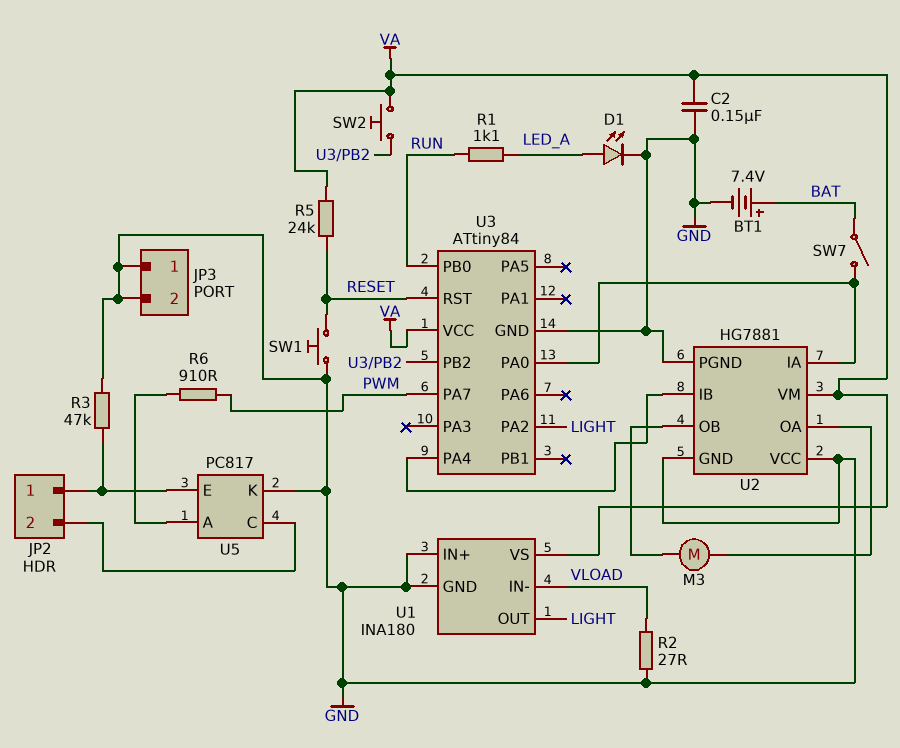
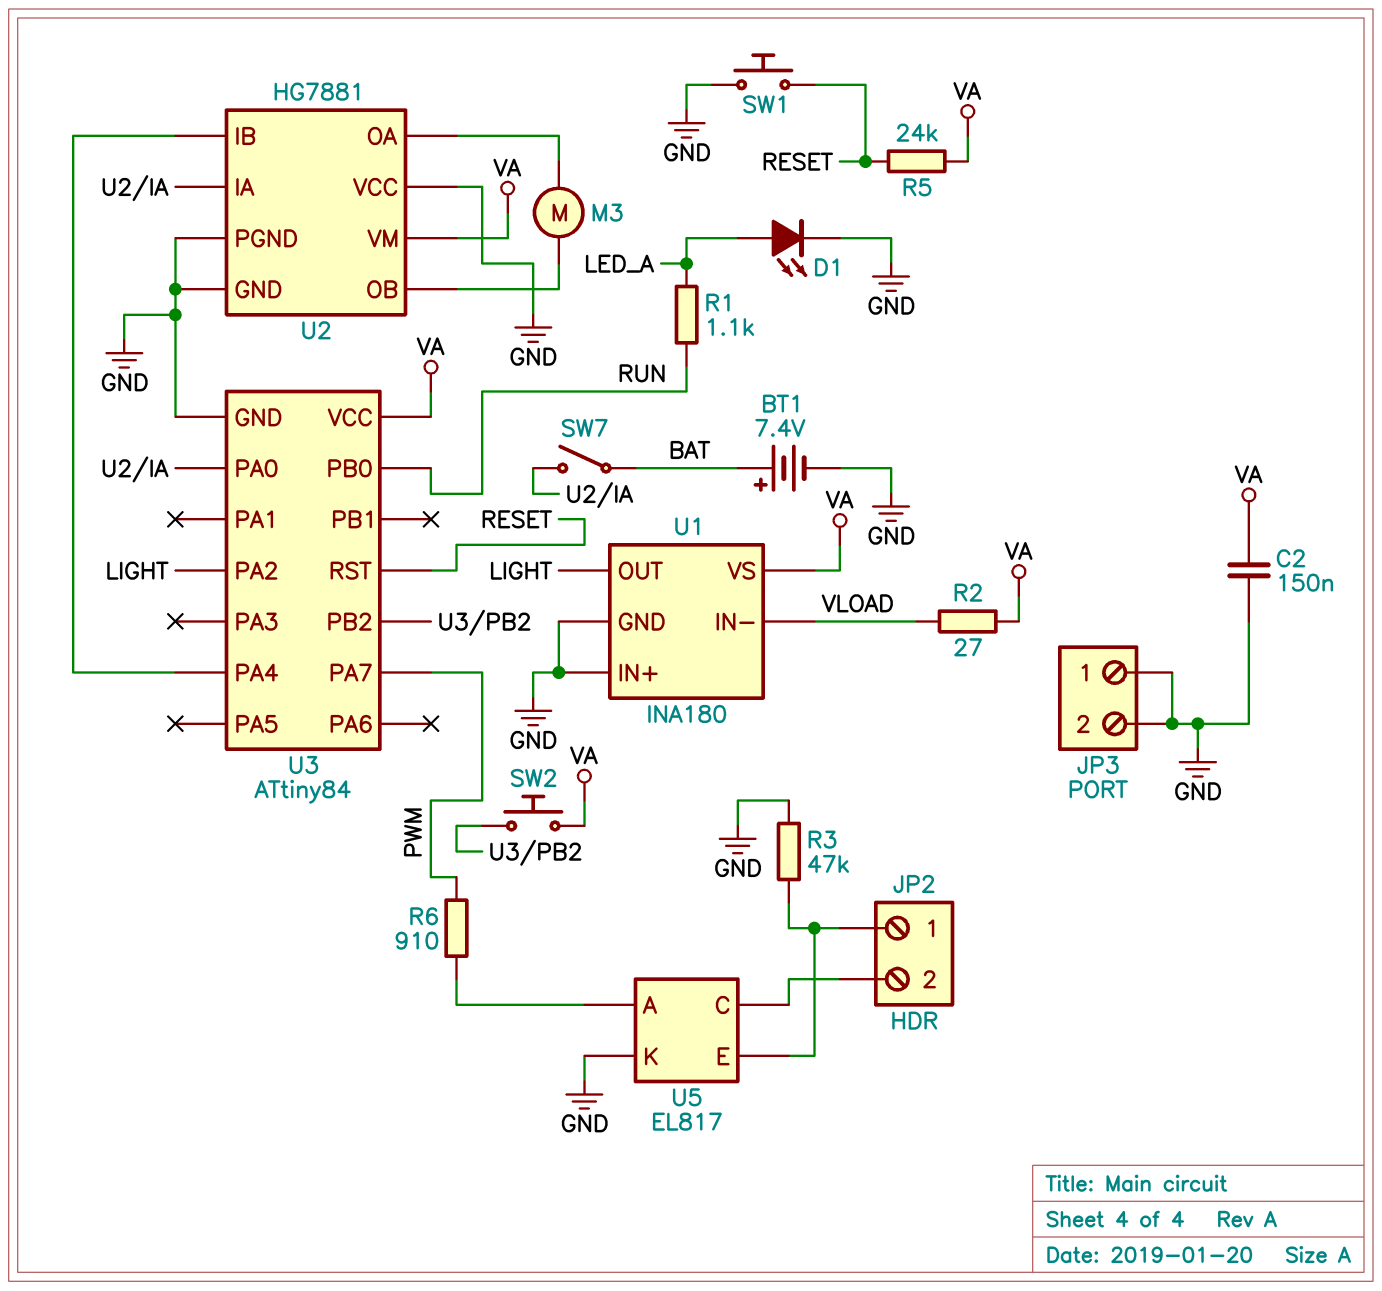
R2: 27 (GND, VLOAD) -> 27 (VA, VLOAD)
U5: PC817 -> EL817

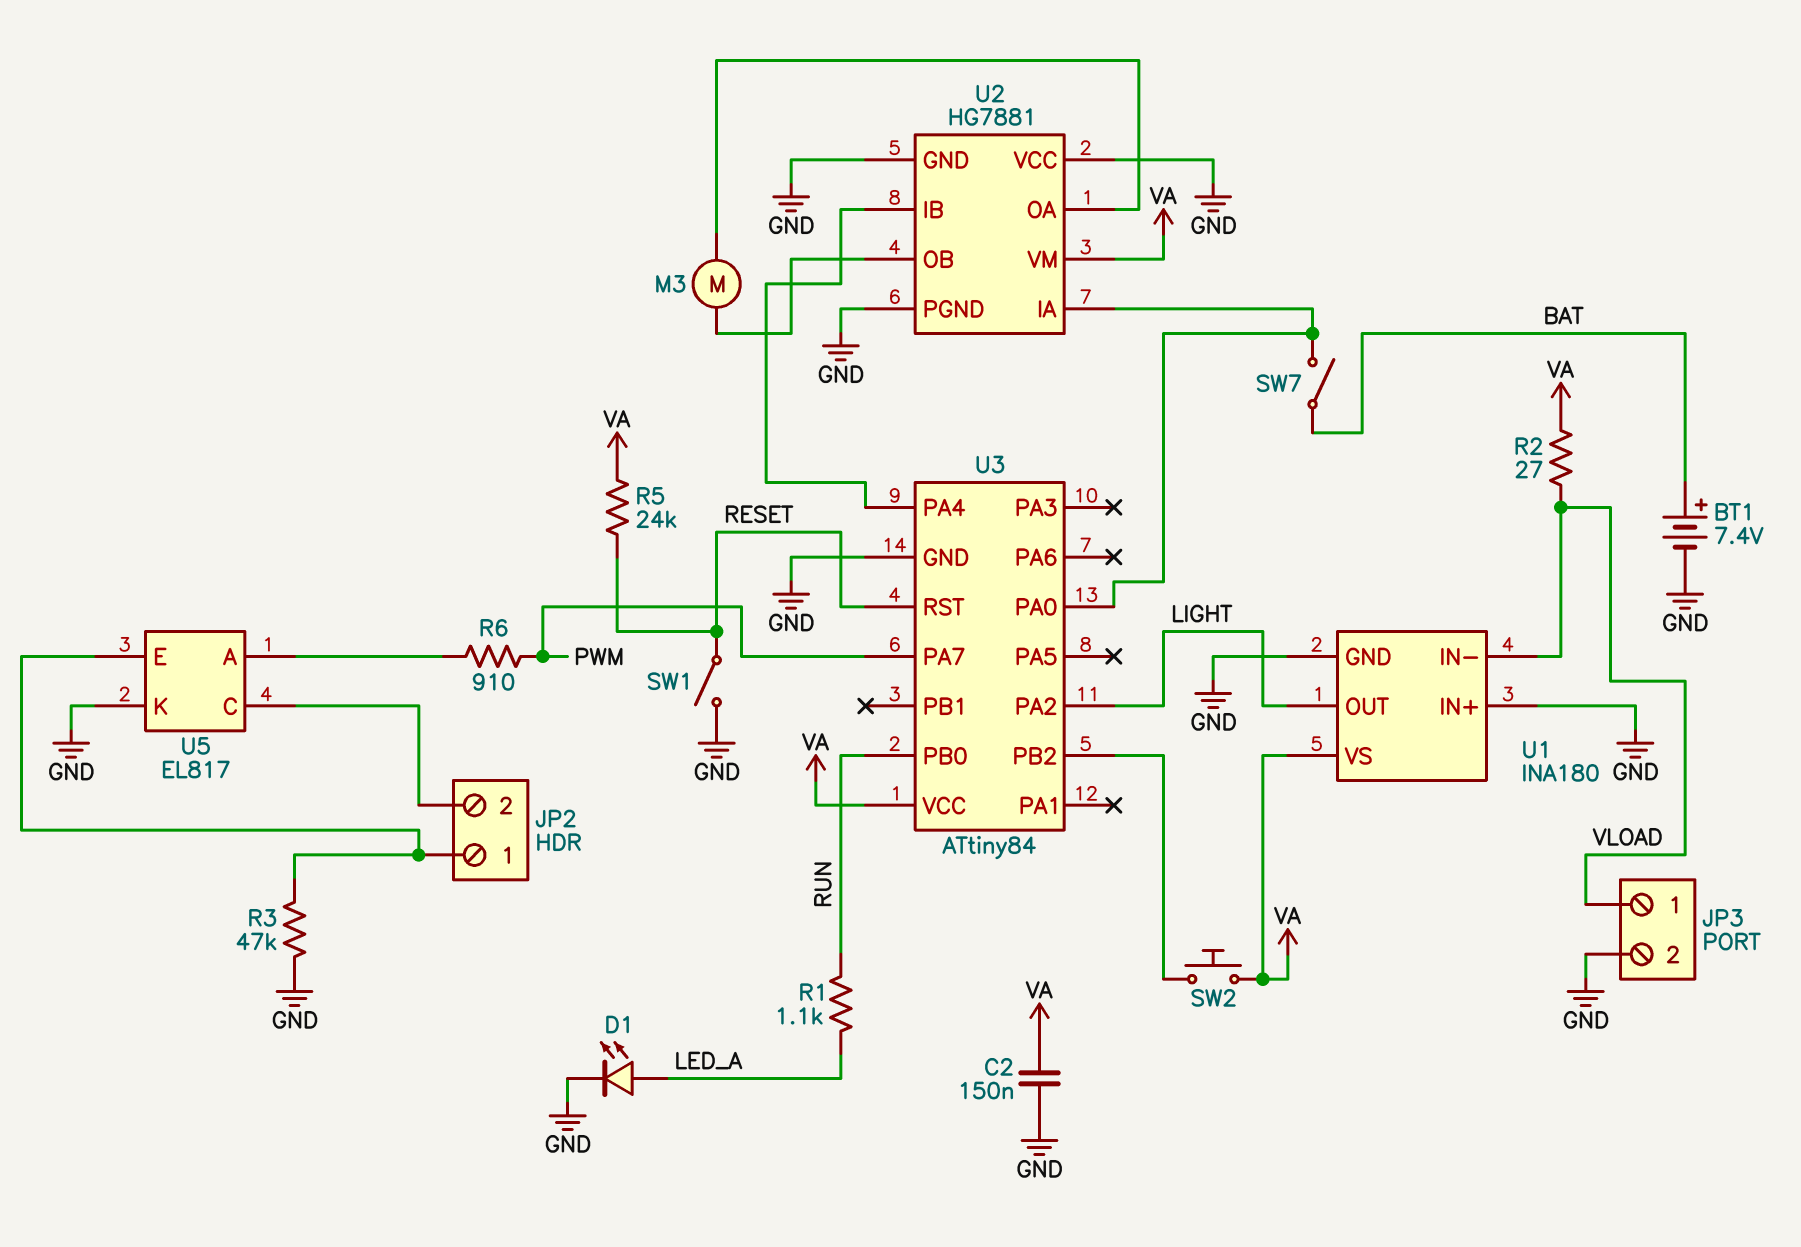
JP3 pin 1: GND -> VLOAD
SW1: button (GND, RESET) -> switch (GND, RESET)

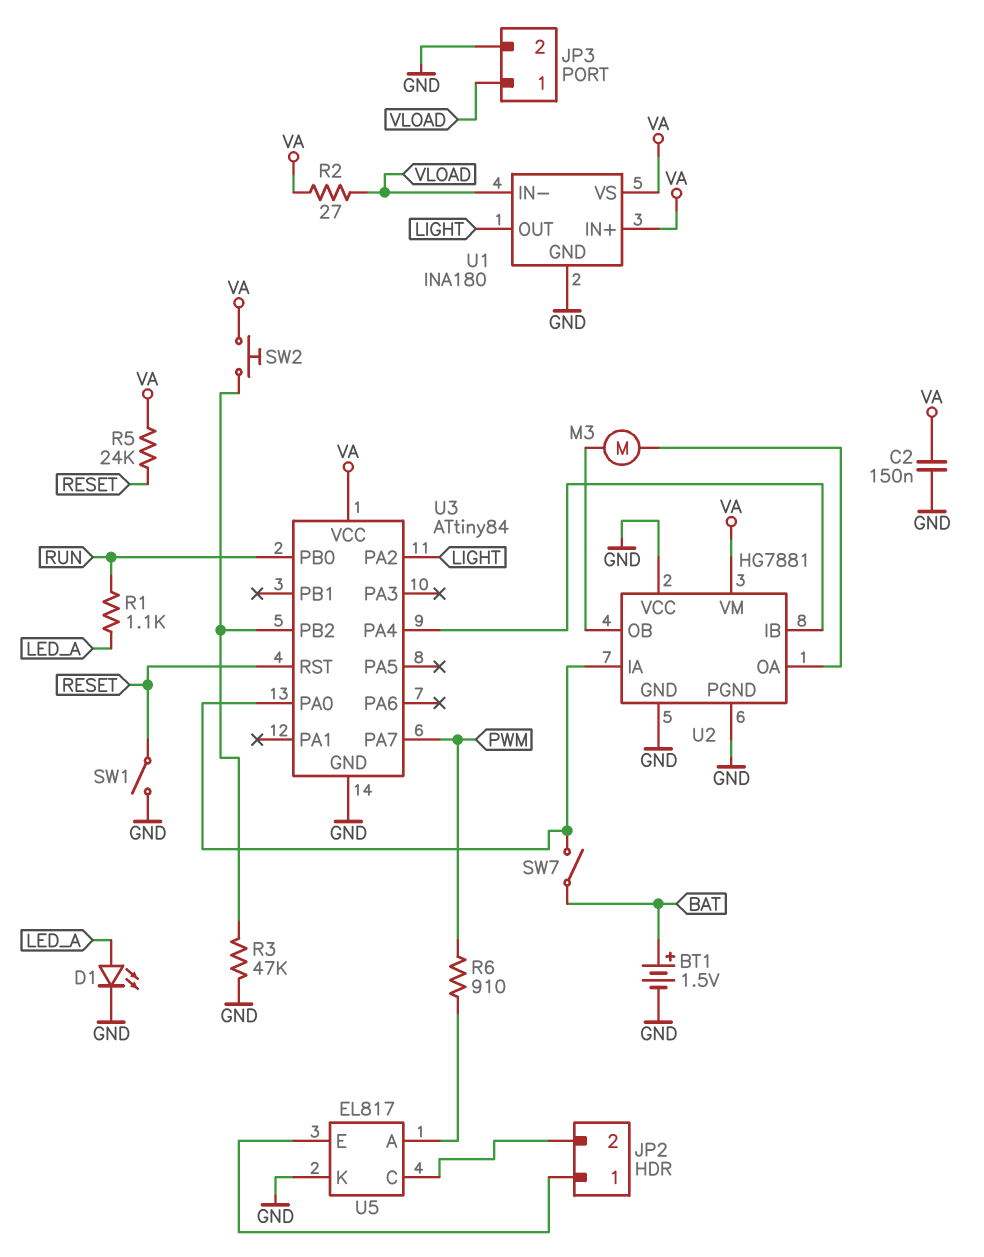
BT1: 7.4V (plus BAT, minus GND) -> 1.5V (plus BAT, minus GND)
R3: 47k (GND, JP2/1) -> 47k (GND, U3/PB2)
U1 pin IN+: GND -> VA

